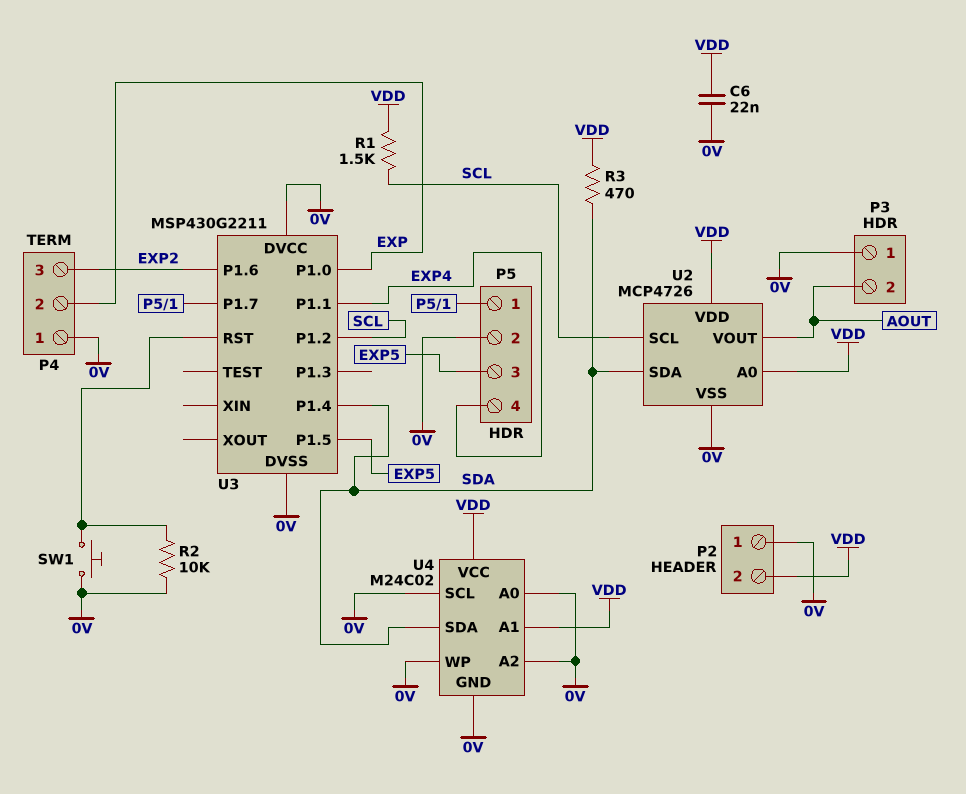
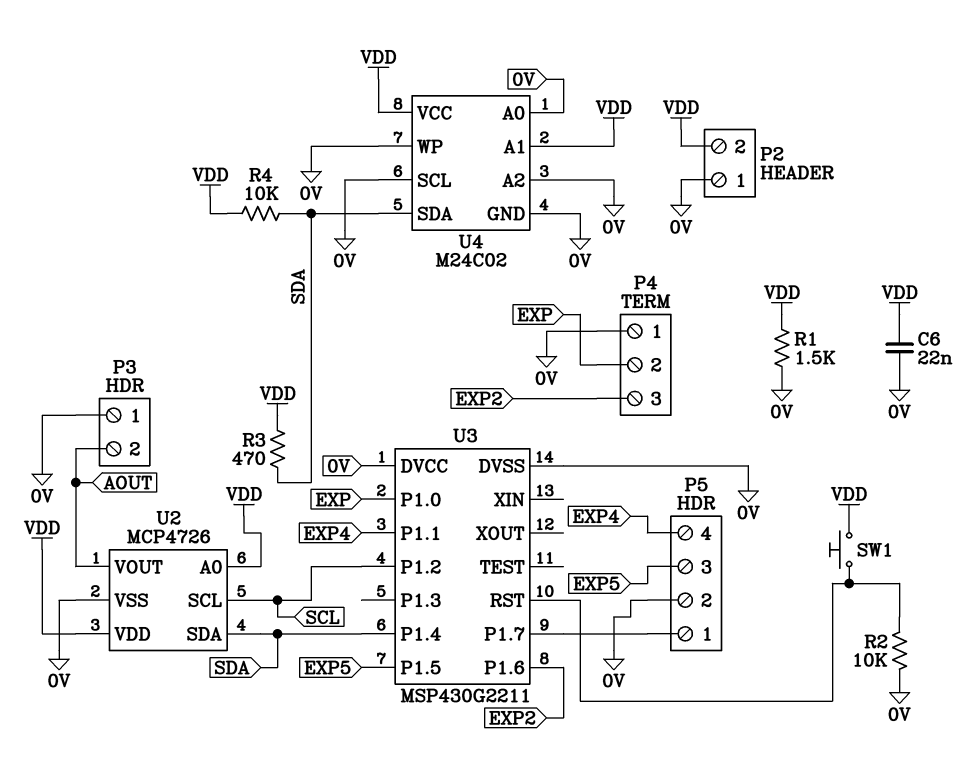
R1: 1.5k (SCL, VDD) -> 1.5k (0V, VDD)
R4: none -> 10k (SDA, VDD)
SW1: button (0V, U3/RST) -> button (U3/RST, VDD)

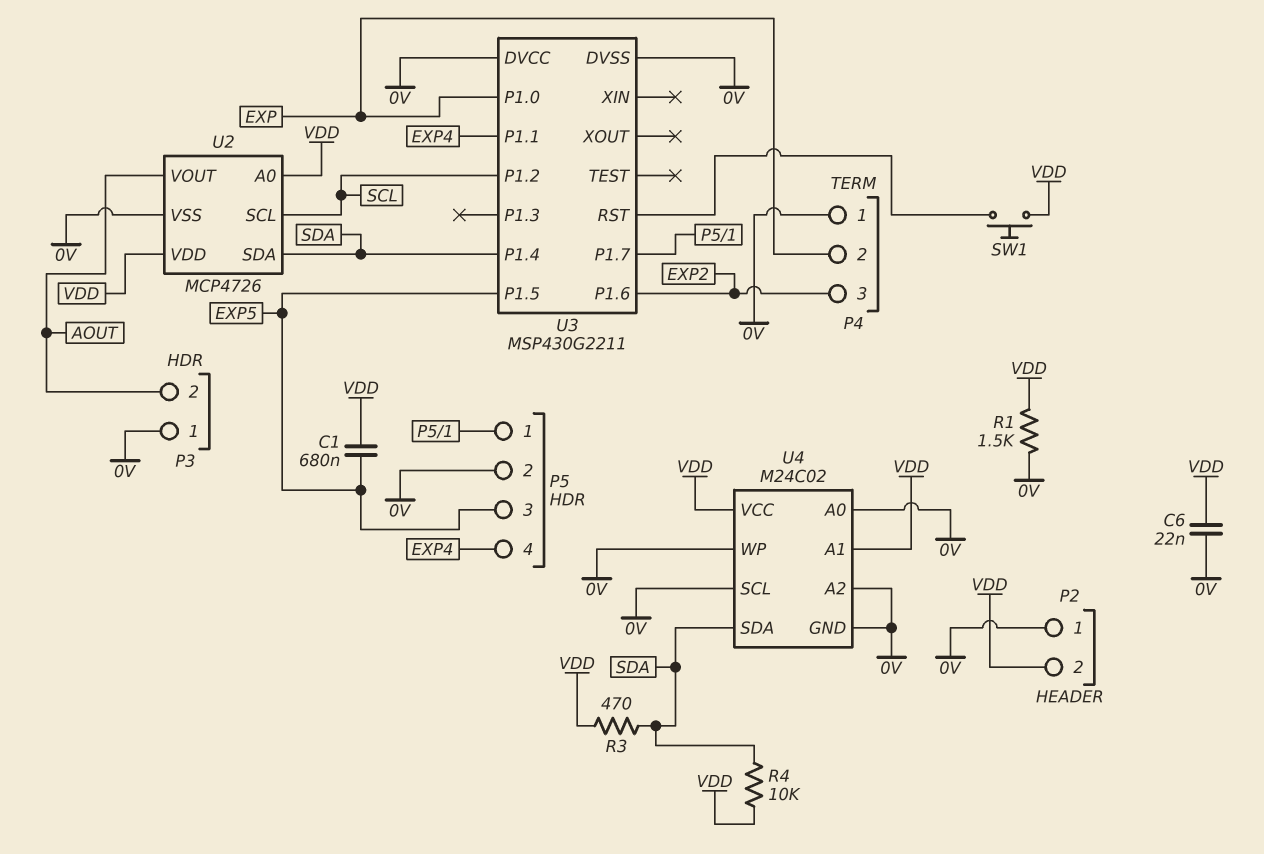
C1: none -> 680nF (EXP5, VDD)
R2: 10k (0V, U3/RST) -> none

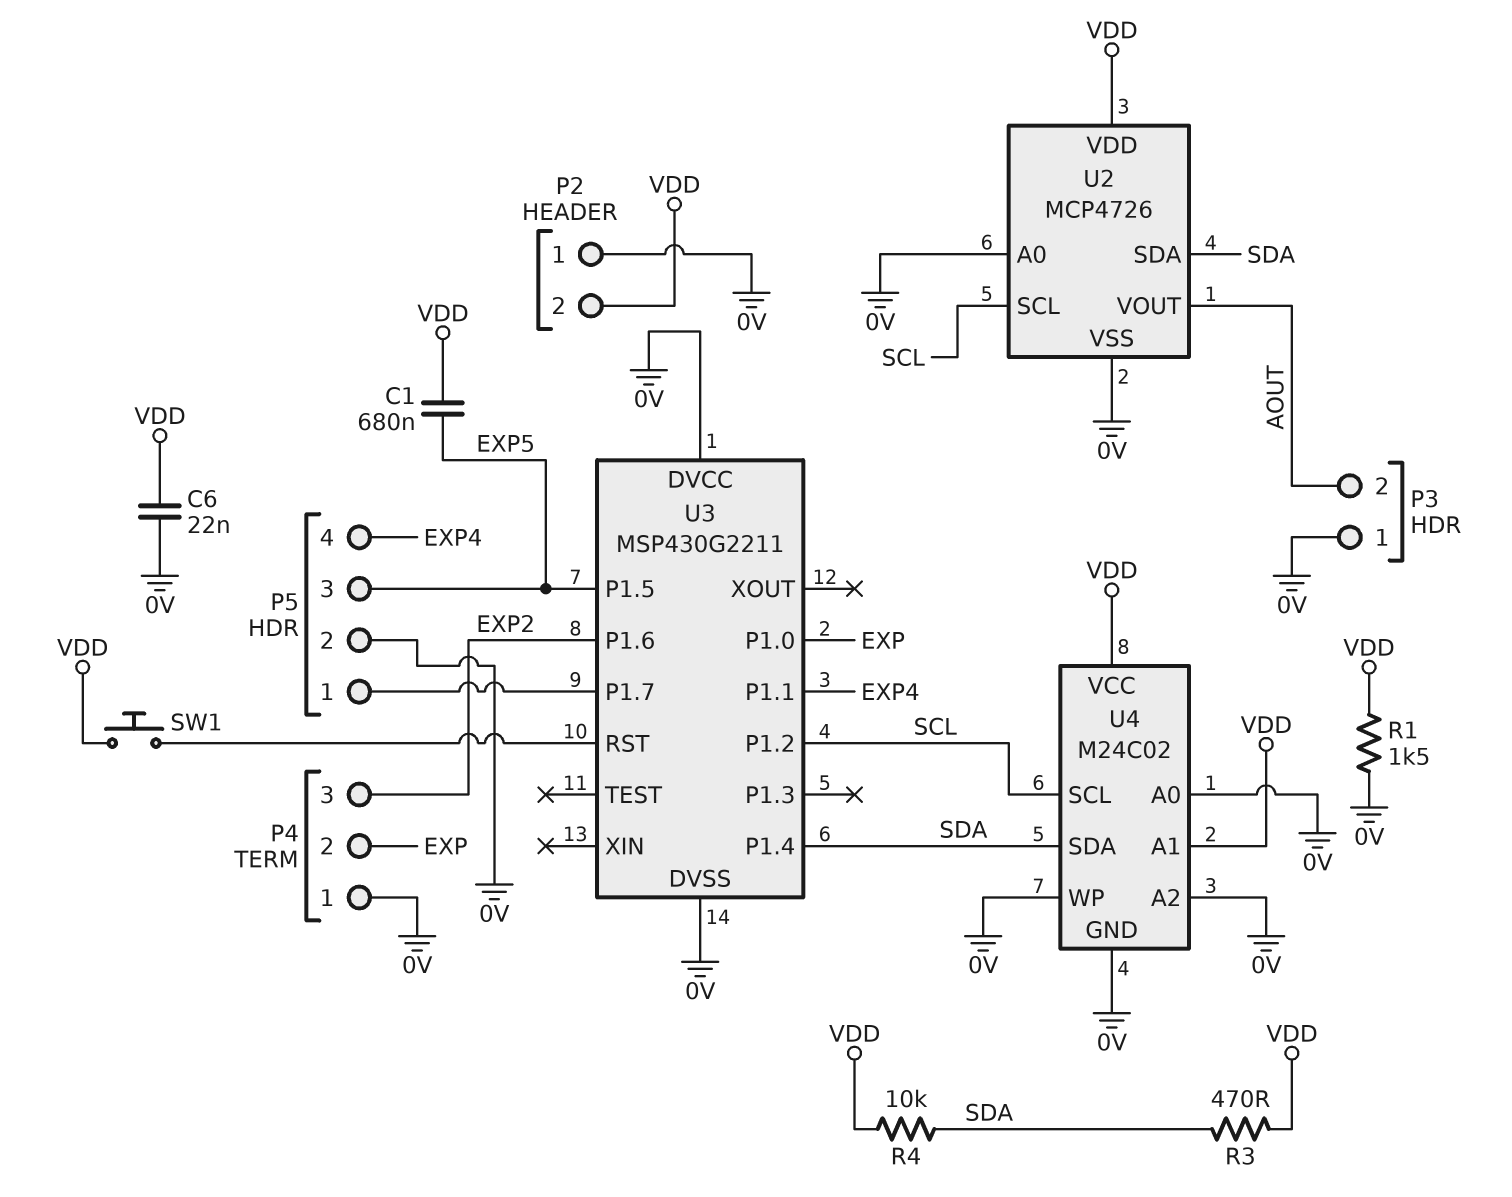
U2 pin A0: VDD -> 0V
U4 pin SCL: 0V -> SCL

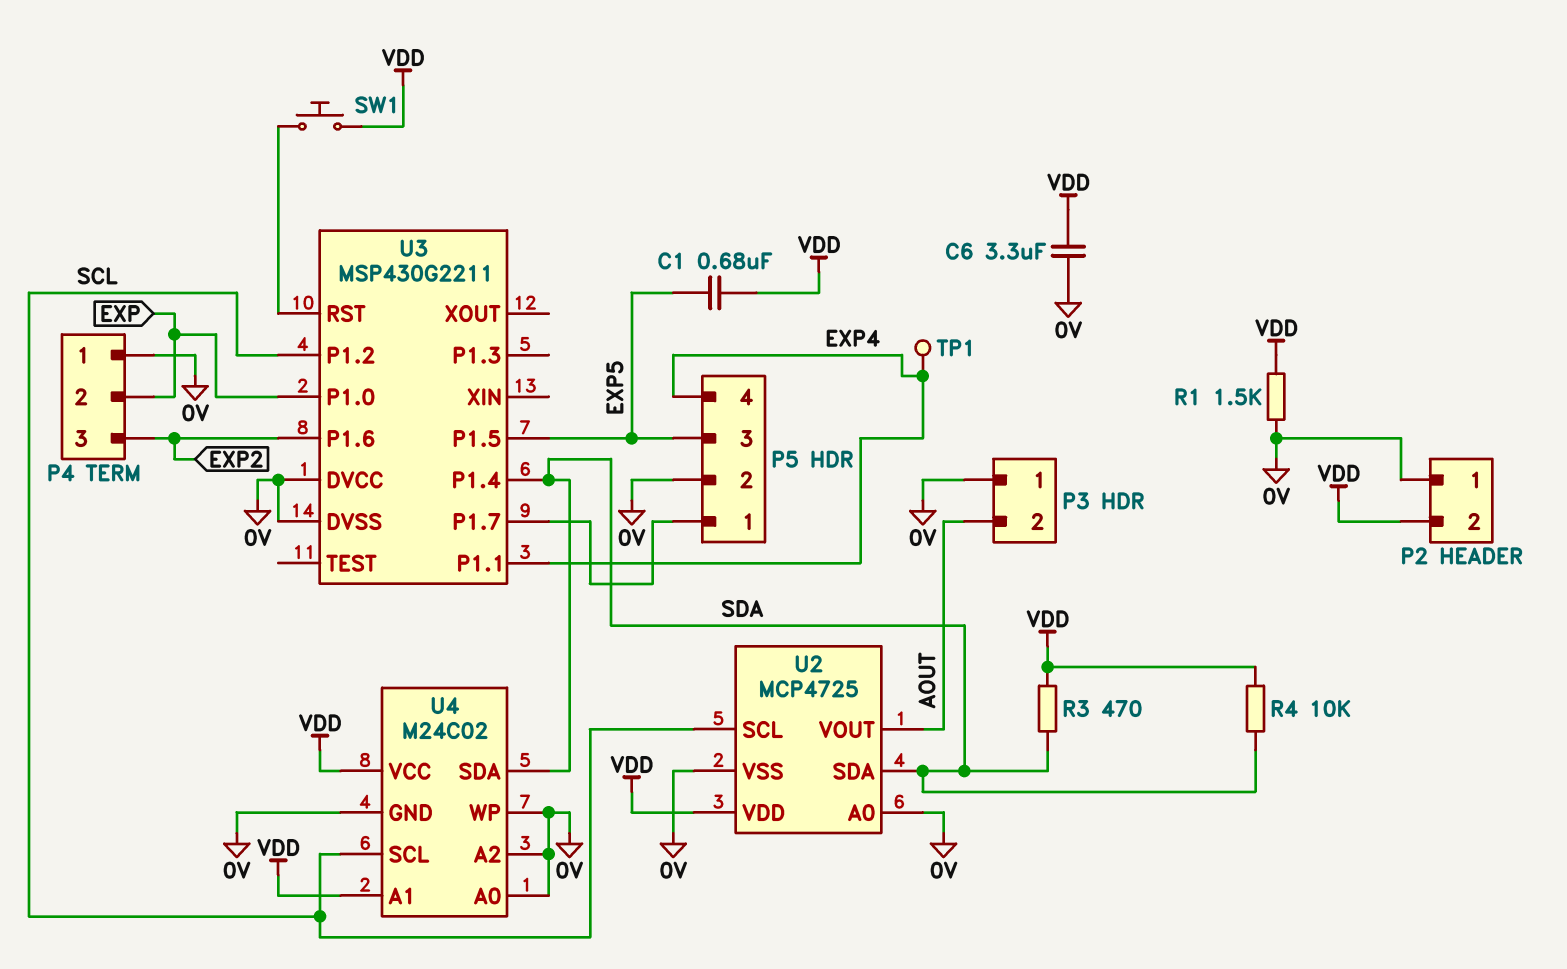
C6: 22nF (0V, VDD) -> 3.3uF (0V, VDD)
TP1: none -> test point (EXP4)
U2: MCP4726 -> MCP4725

